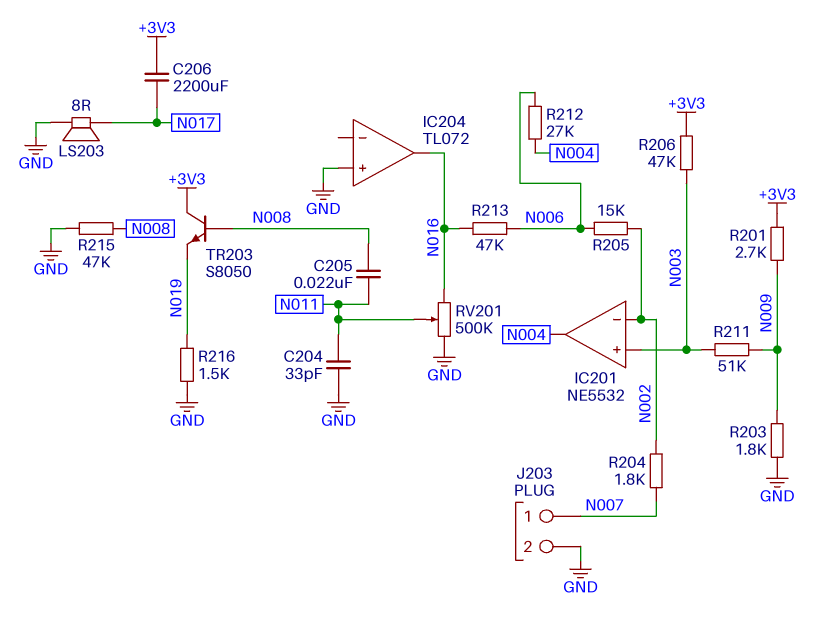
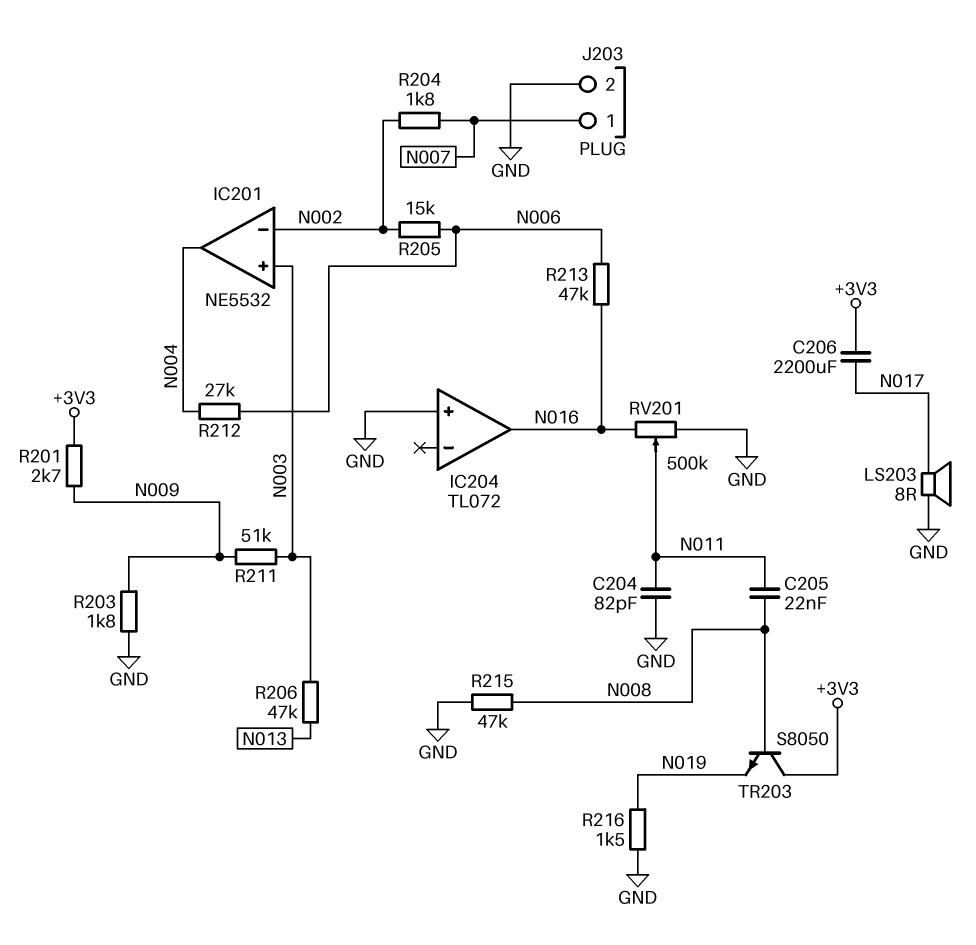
C204: 33pF (GND, N011) -> 82pF (GND, N011)
R206: 47k (+3V3, N003) -> 47k (N003, N013)

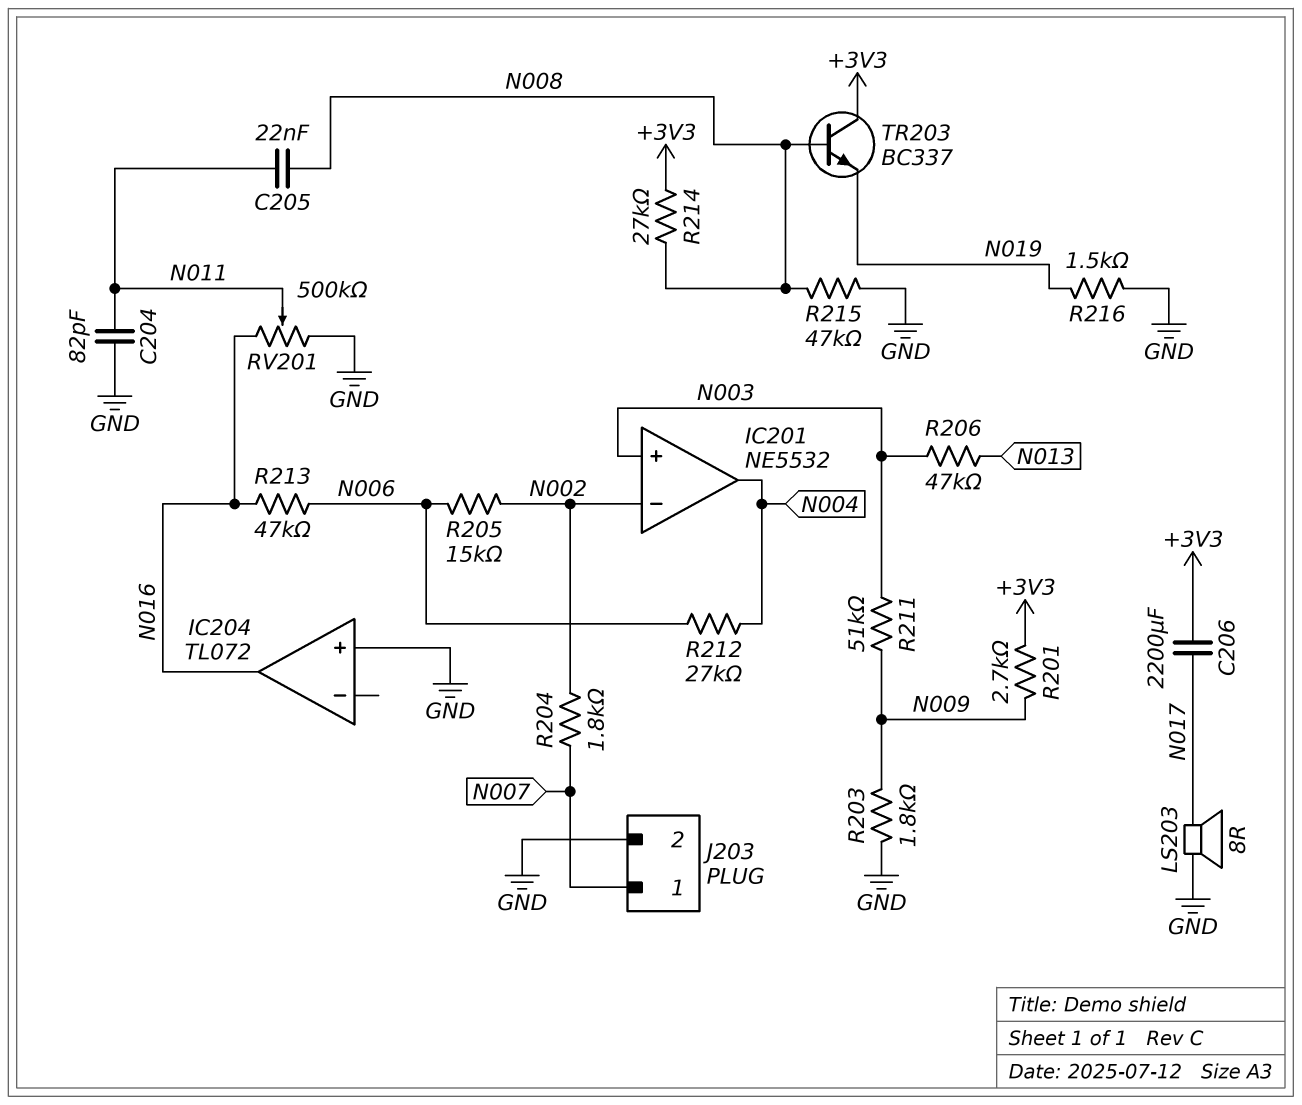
R214: none -> 27k (+3V3, N008)
TR203: NPN S8050 (B N008, C +3V3, E N019) -> NPN BC337 (B N008, C +3V3, E N019)

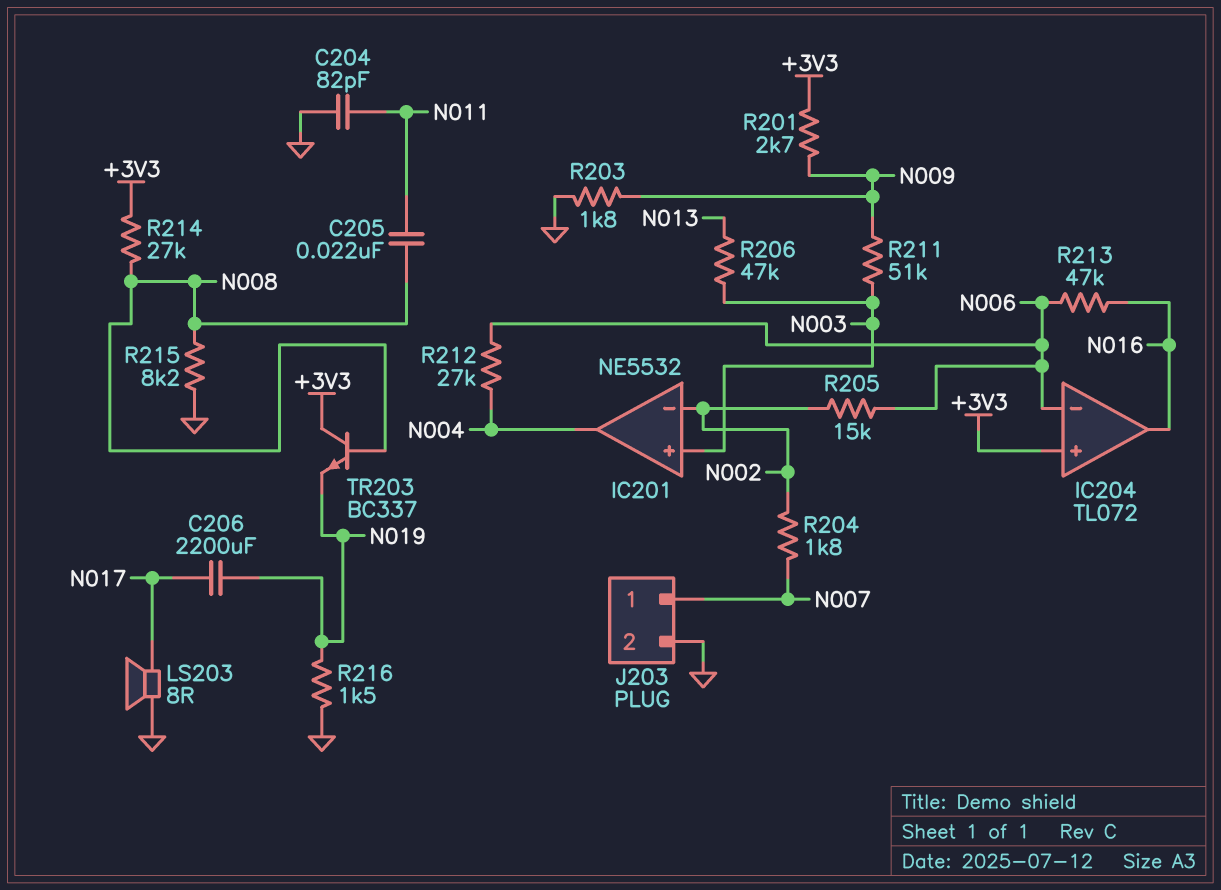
C206: 2200uF (+3V3, N017) -> 2200uF (N017, N019)
IC204 pin in+: GND -> +3V3
IC204 pin in-: none -> N006
R215: 47k (GND, N008) -> 8.2k (GND, N008)
RV201: 500k (GND, N016, wiper N011) -> none

